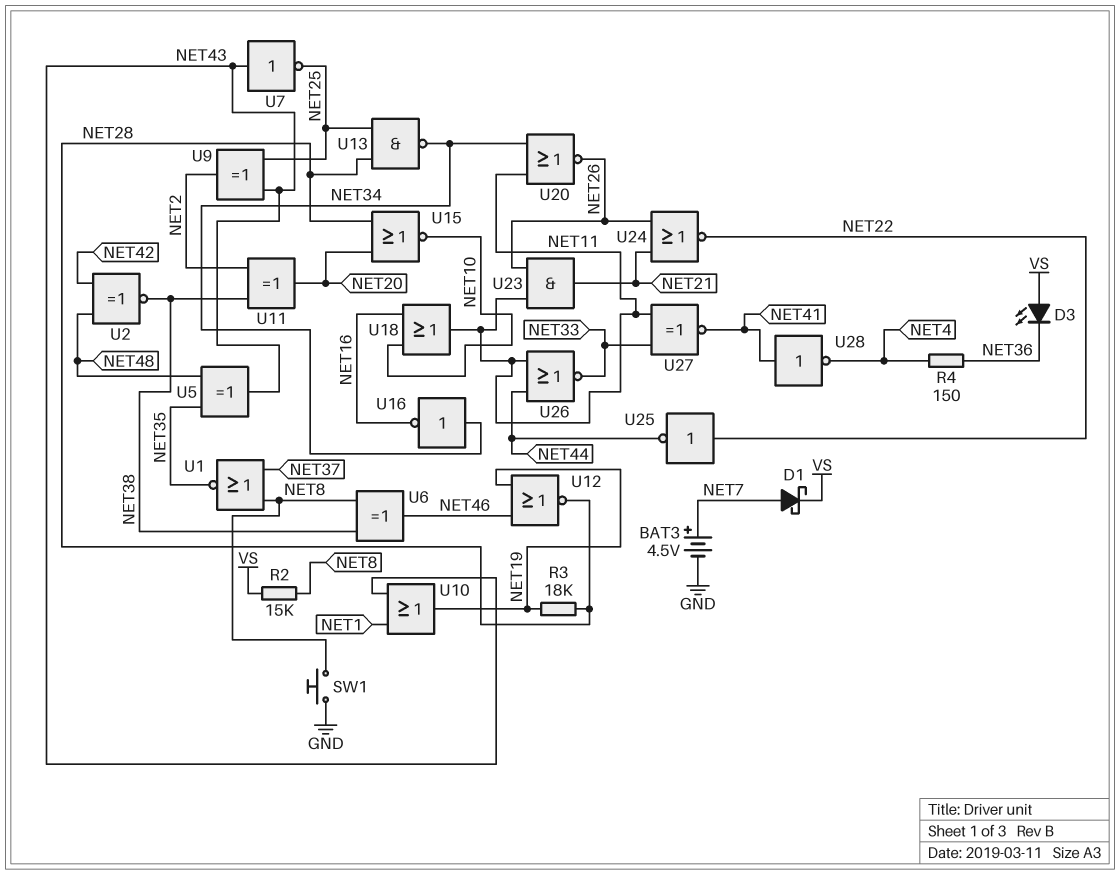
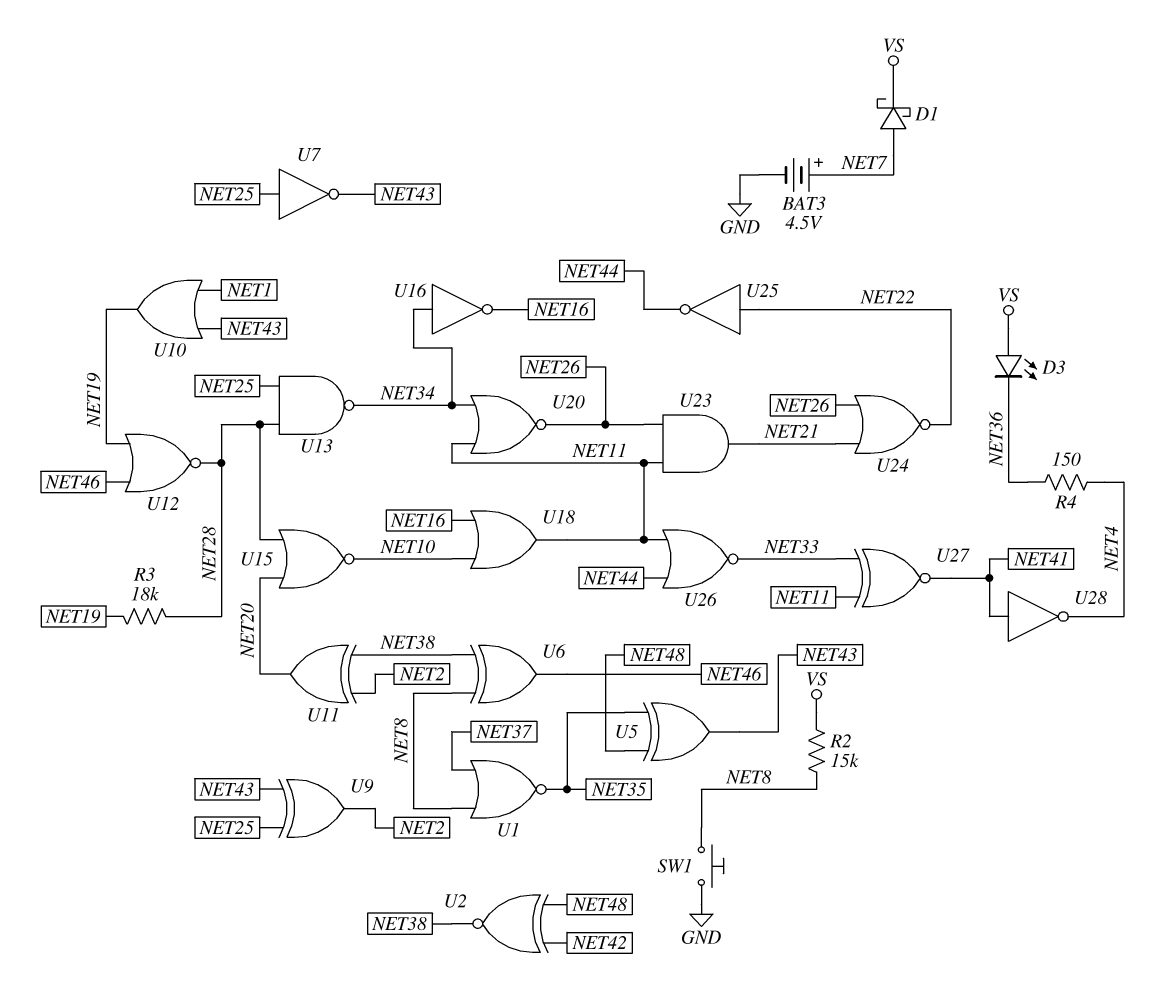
U7: NOT (in NET43, out NET25) -> NOT (in NET25, out NET43)

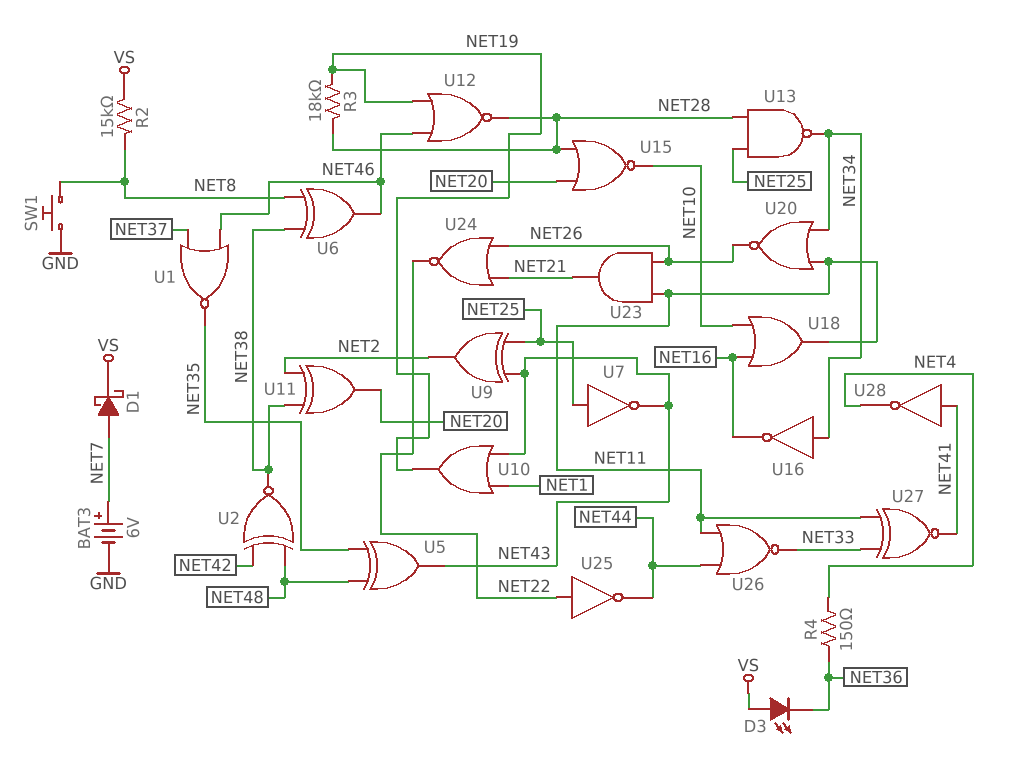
BAT3: 4.5V (plus NET7, minus GND) -> 6V (plus NET7, minus GND)
U1: NOR (in NET8, in NET37, out NET35) -> NOR (in NET37, in NET46, out NET35)

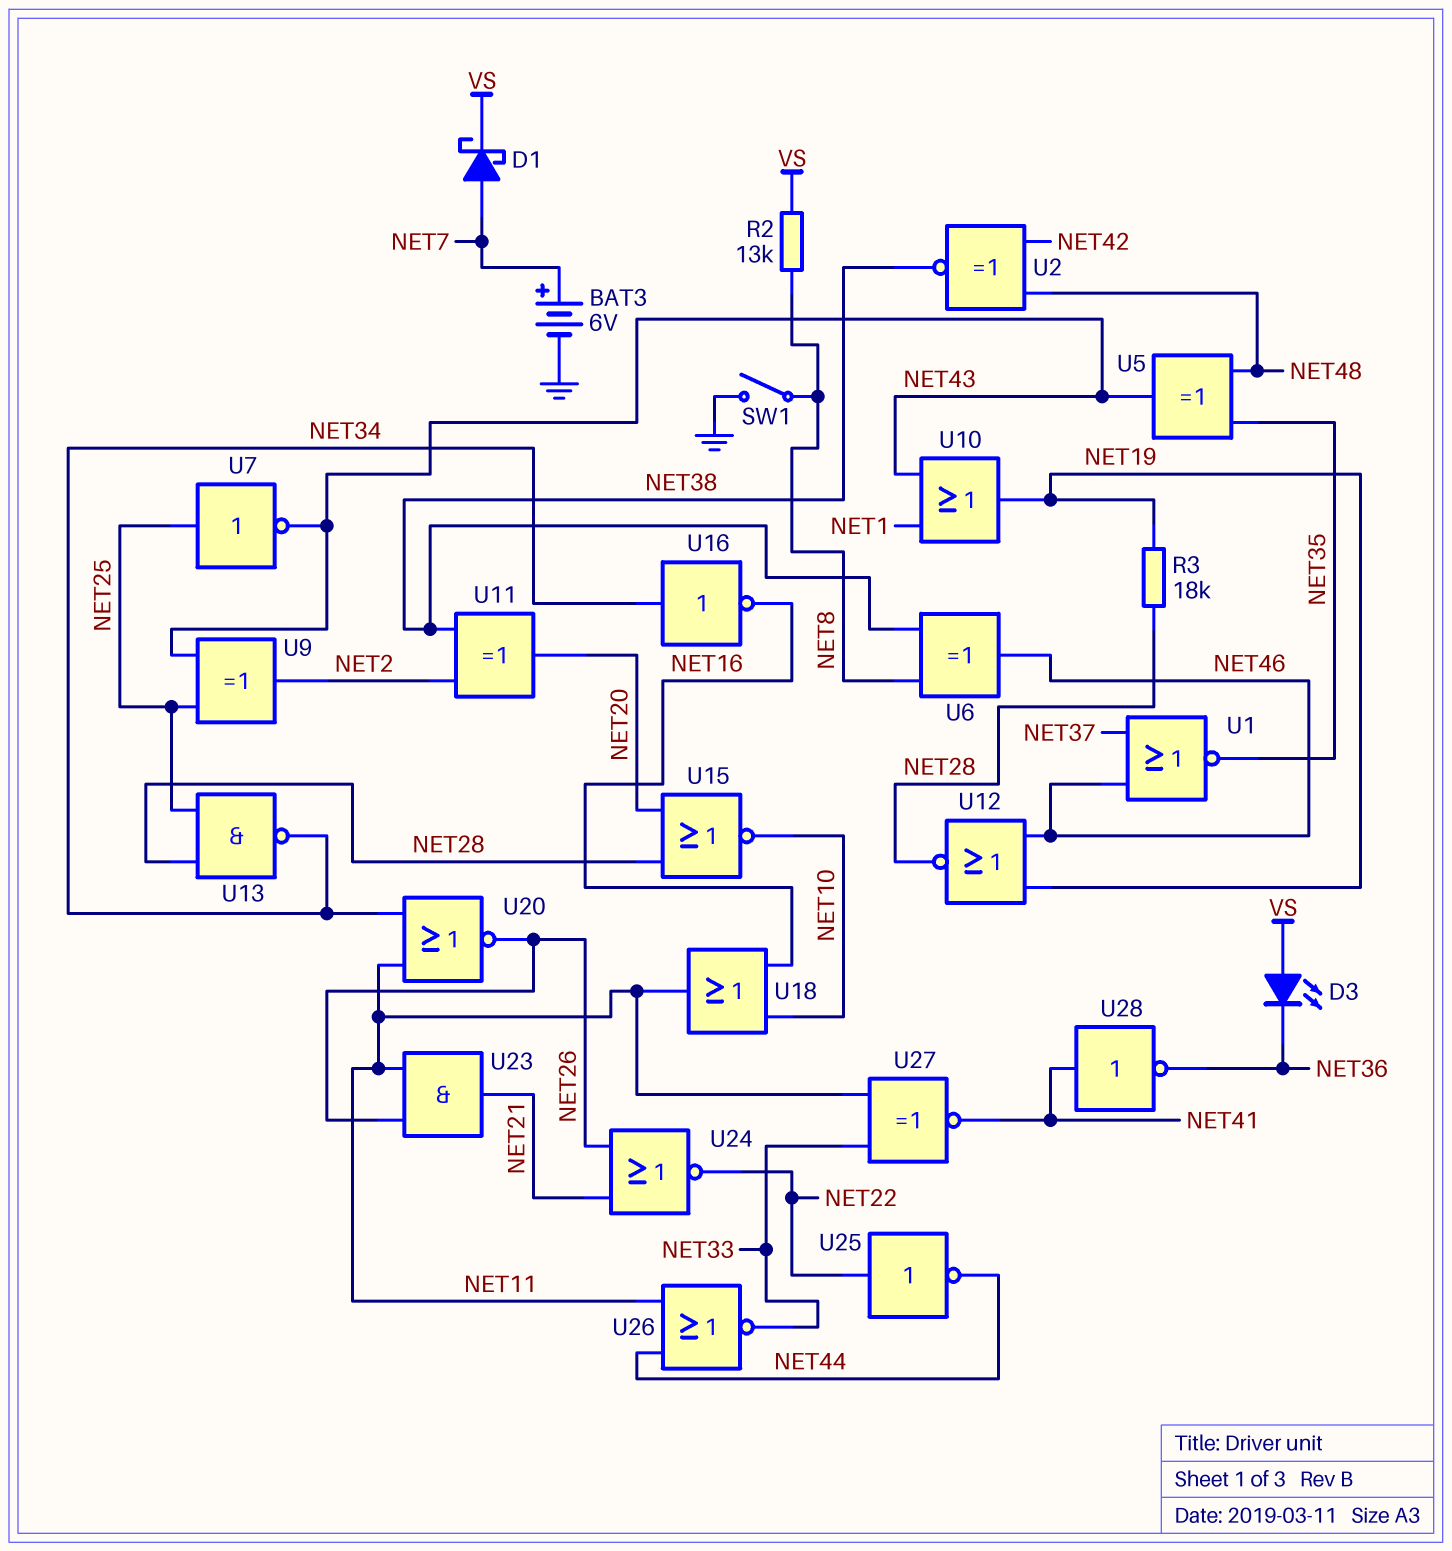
R2: 15k (NET8, VS) -> 13k (NET8, VS)
R4: 150 (NET4, NET36) -> none
SW1: button (GND, NET8) -> switch (GND, NET8)
U28: NOT (in NET41, out NET4) -> NOT (in NET41, out NET36)

